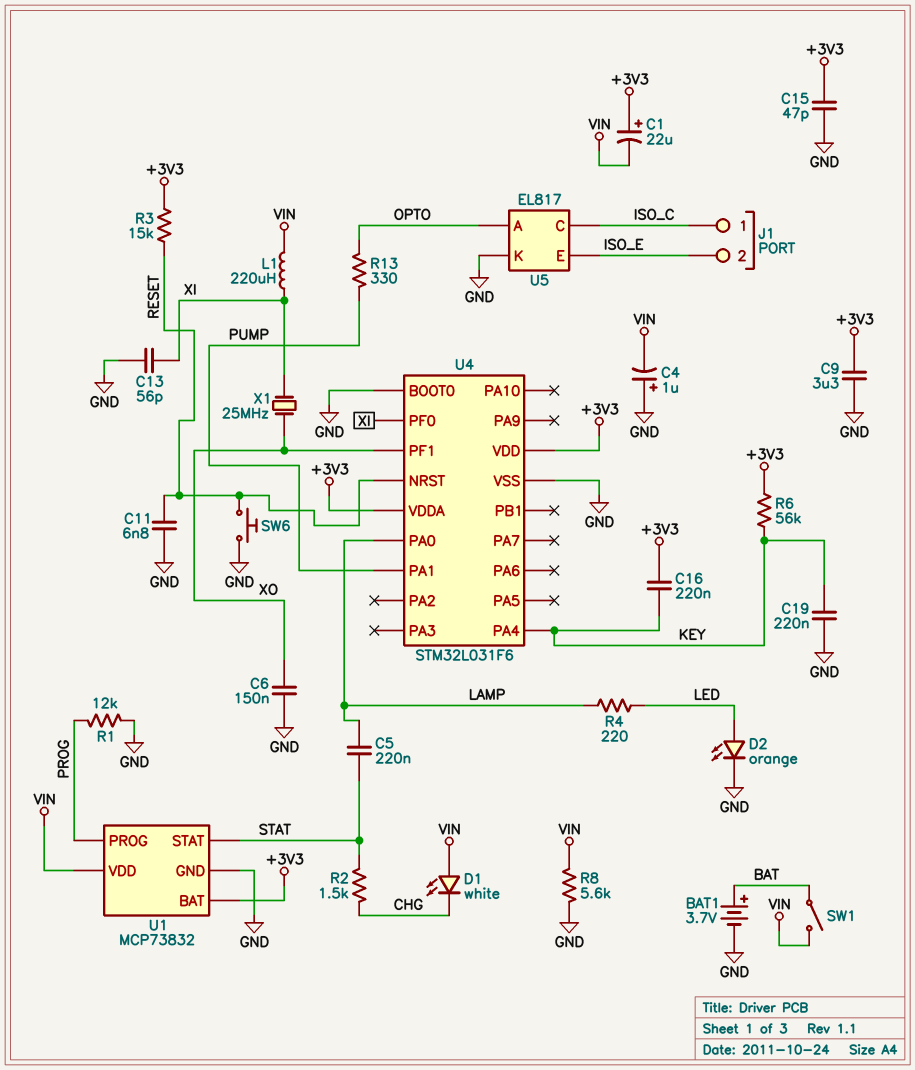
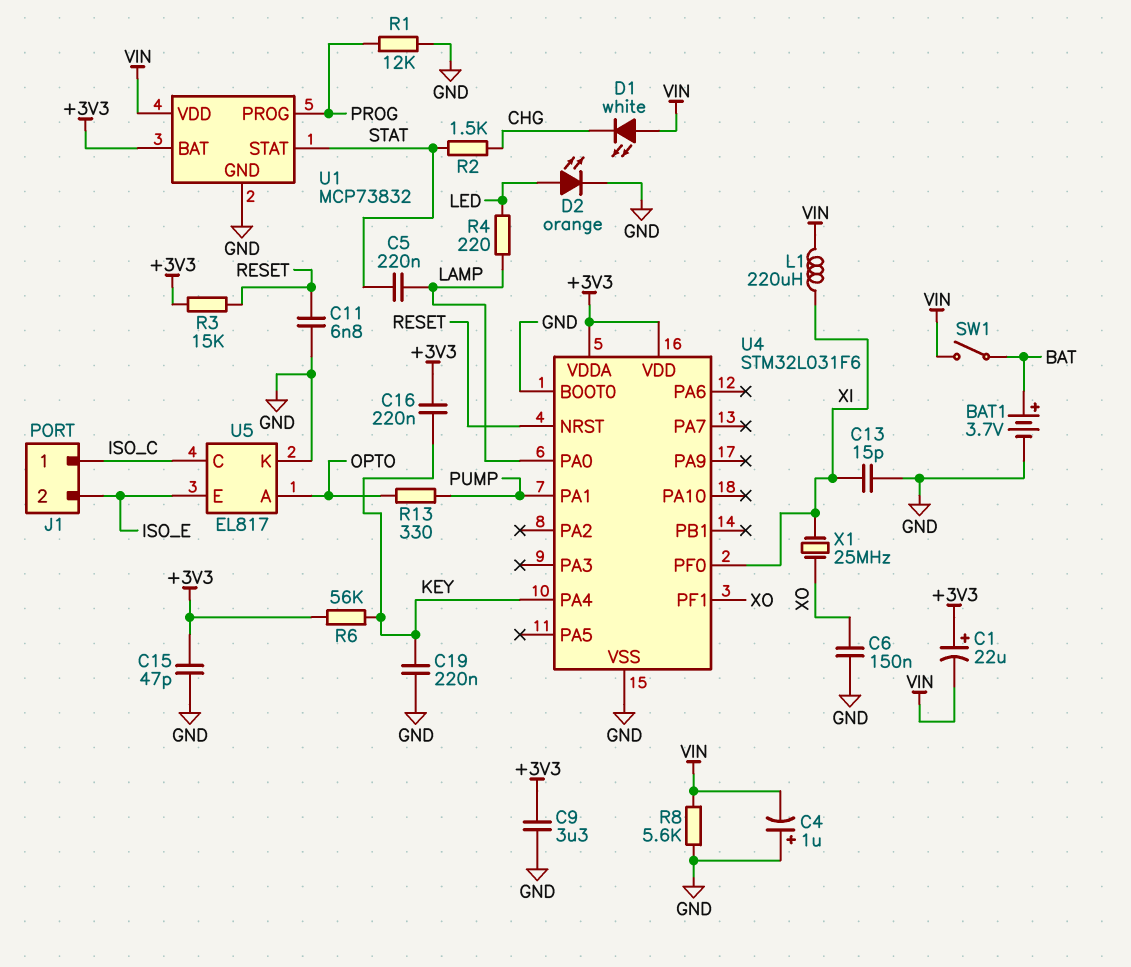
C13: 56pF (GND, XI) -> 15pF (GND, XI)
SW6: button (GND, RESET) -> none

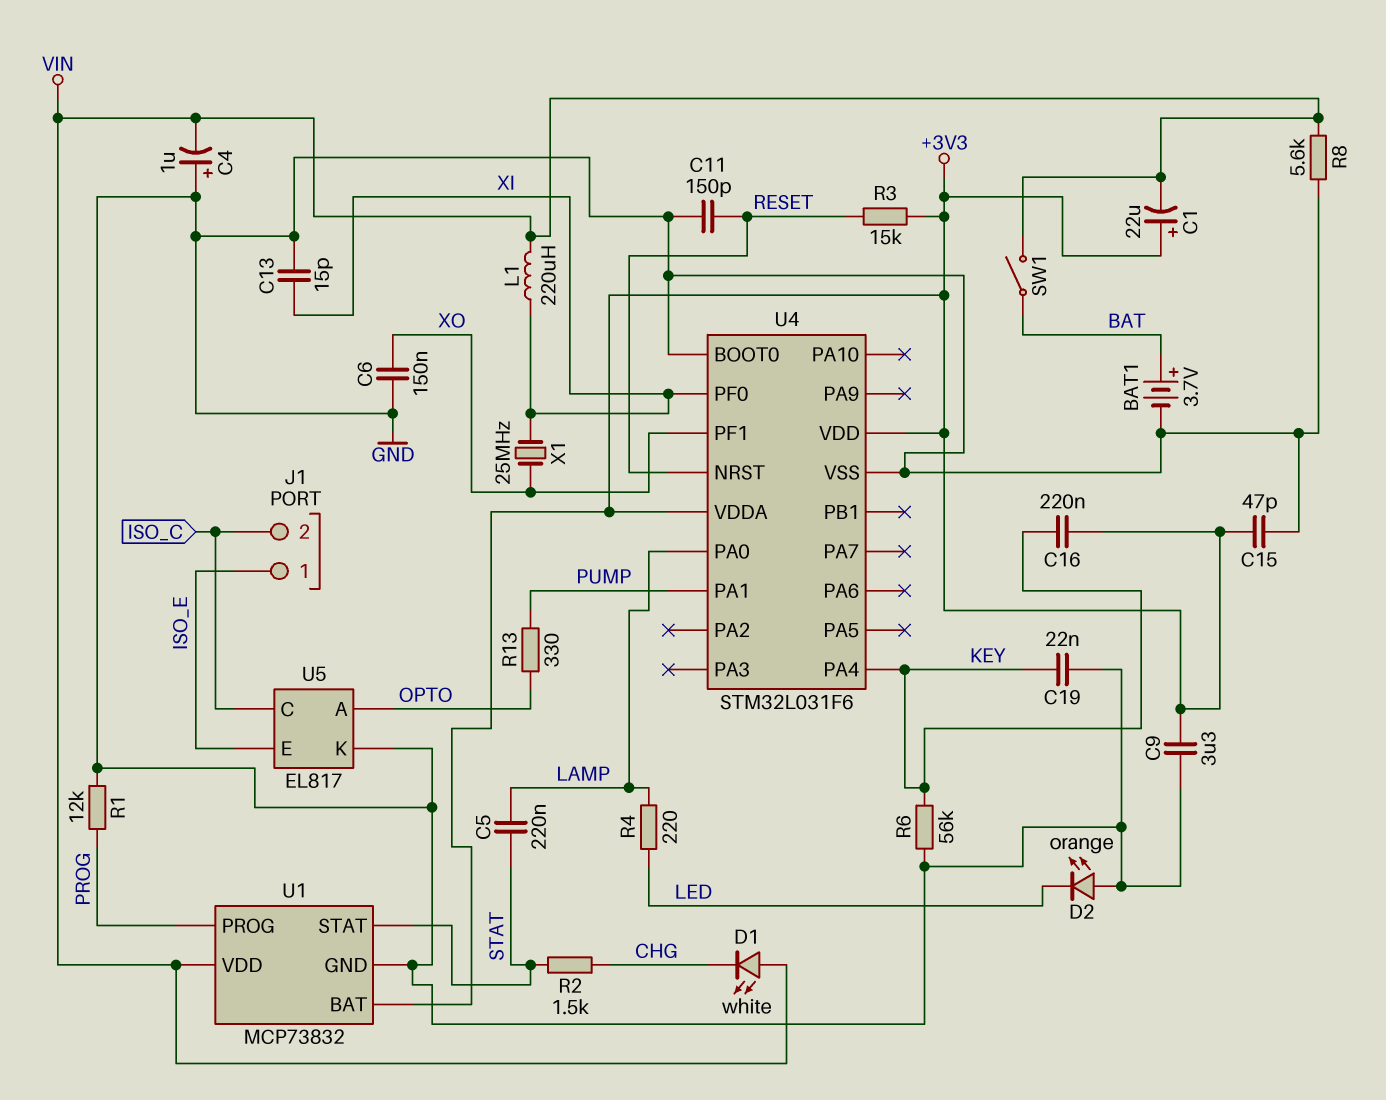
C11: 6.8nF (GND, RESET) -> 150pF (GND, RESET)
C19: 220nF (GND, KEY) -> 22nF (GND, KEY)
D2: LED orange (A LED, K GND) -> LED orange (A GND, K LED)
J1 pin 1: ISO_C -> ISO_E
J1 pin 2: ISO_E -> ISO_C
R6: 56k (+3V3, KEY) -> 56k (GND, KEY)

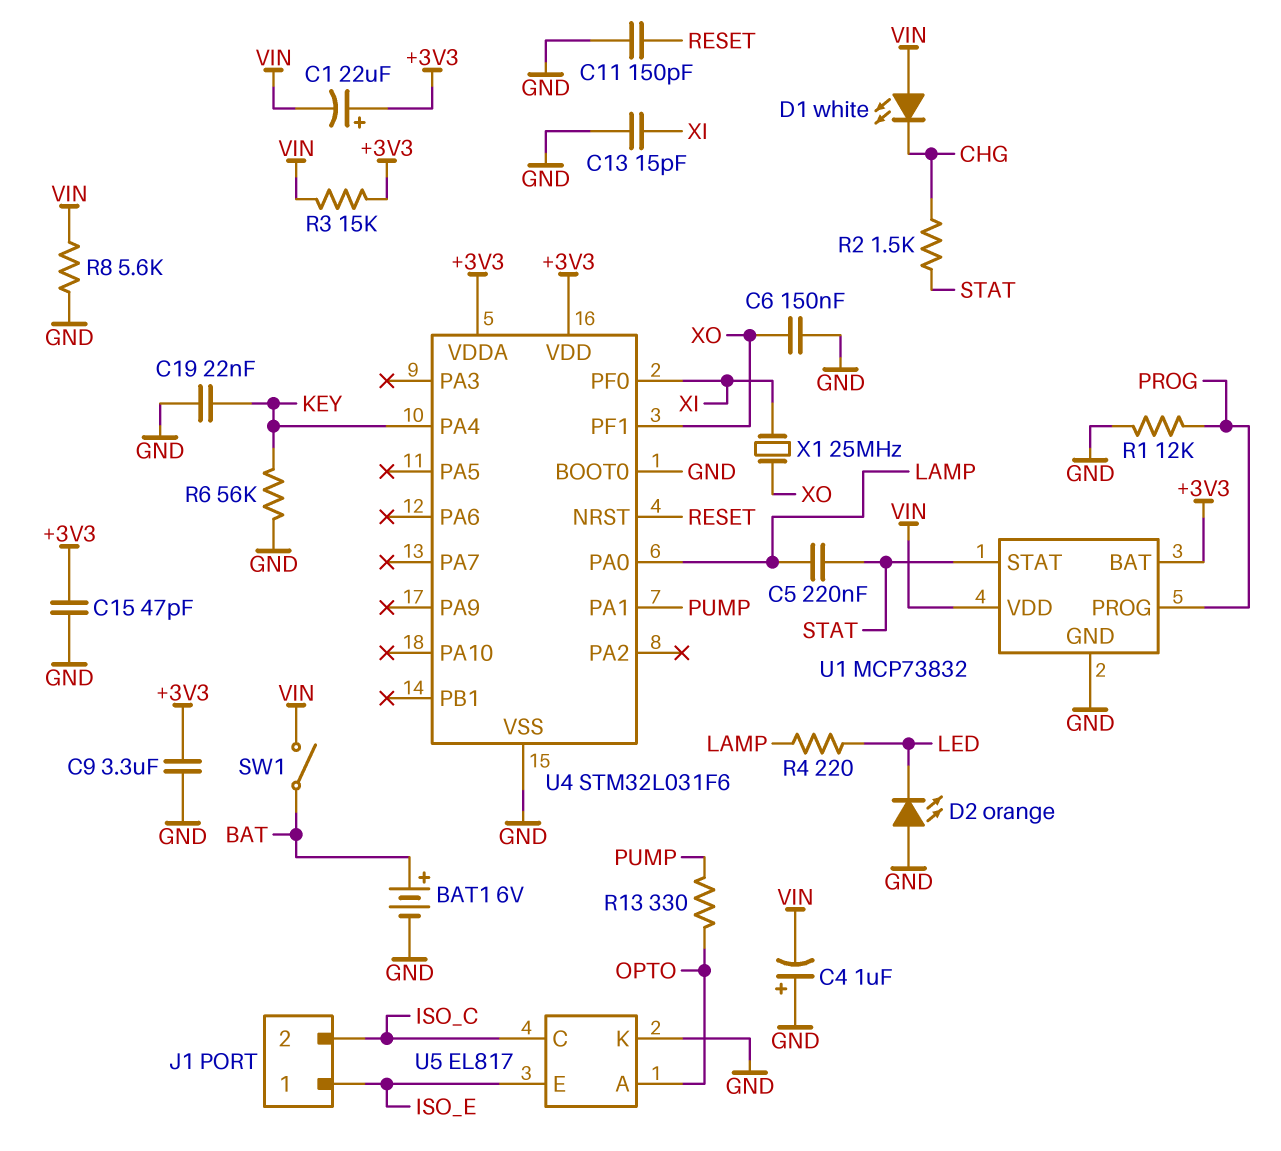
BAT1: 3.7V (plus BAT, minus GND) -> 6V (plus BAT, minus GND)
C16: 220nF (+3V3, KEY) -> none
L1: 220uH (VIN, XI) -> none
R3: 15k (+3V3, RESET) -> 15k (+3V3, VIN)

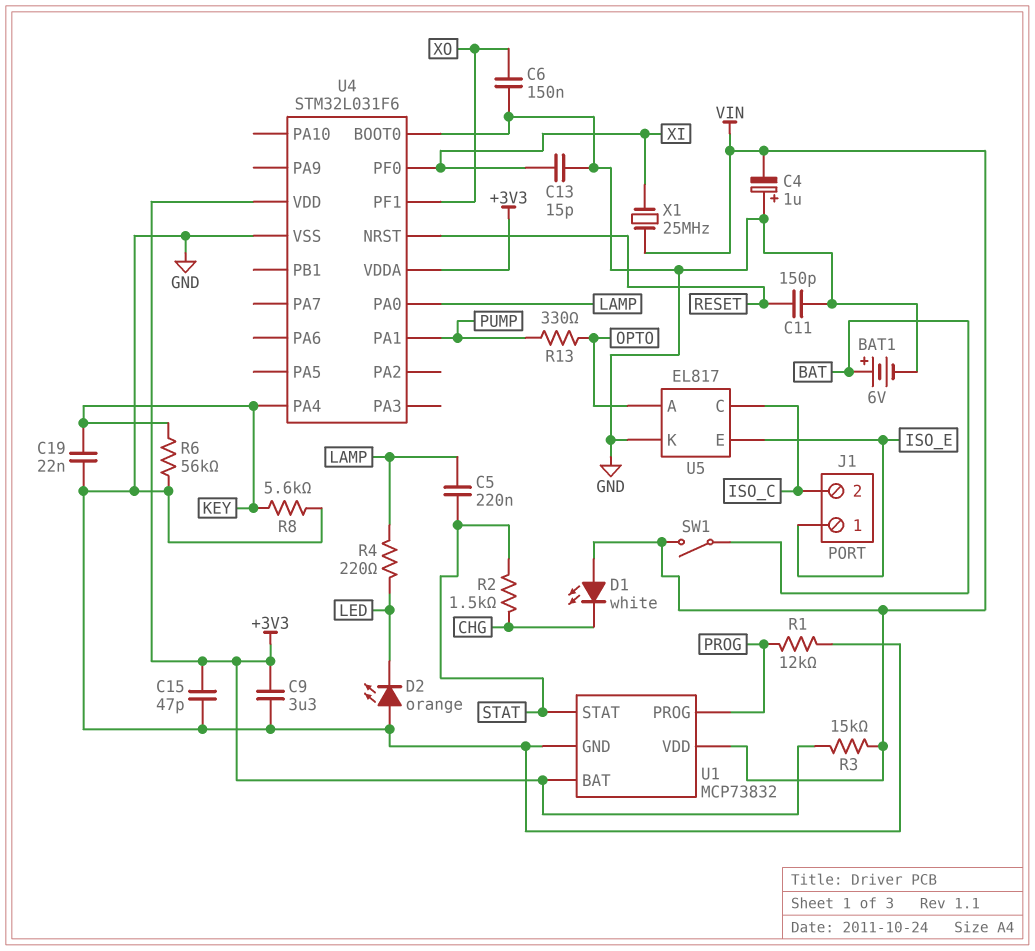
C1: 22uF (plus +3V3, minus VIN) -> none
R8: 5.6k (GND, VIN) -> 5.6k (GND, KEY)
X1: 25MHz (XI, XO) -> 25MHz (VIN, XI)

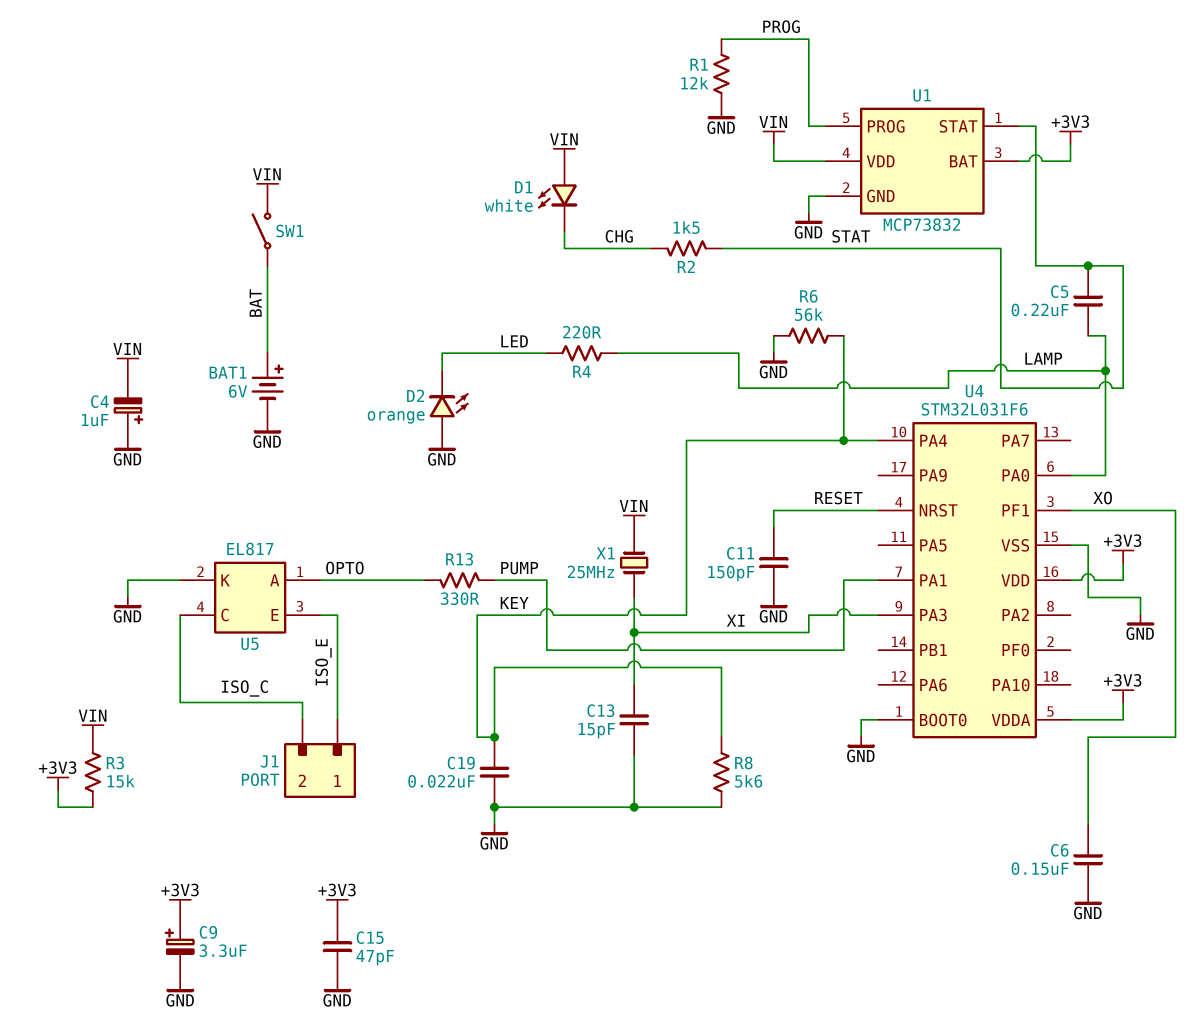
C9: 3.3uF (+3V3, GND) -> 3.3uF (plus +3V3, minus GND)
U4 pin PA3: none -> XI
U4 pin PF0: XI -> none

